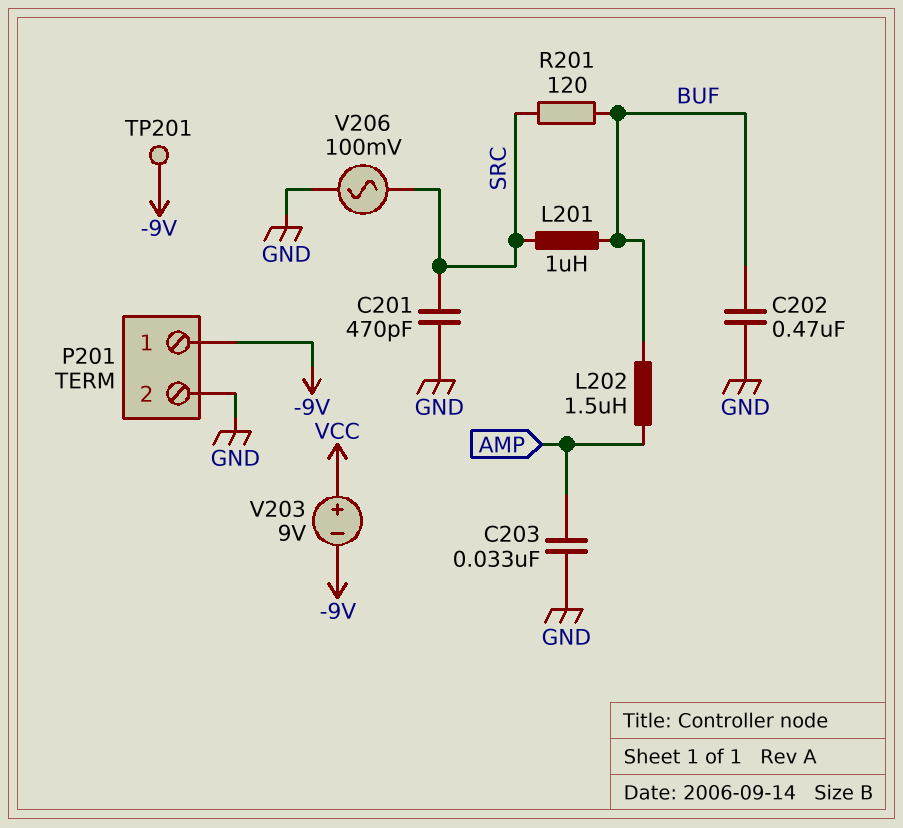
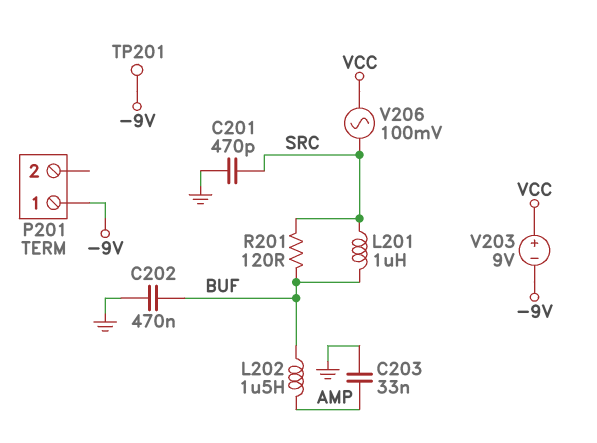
P201 pin 2: GND -> none
V206: AC 100mV (GND, SRC) -> AC 100mV (SRC, VCC)

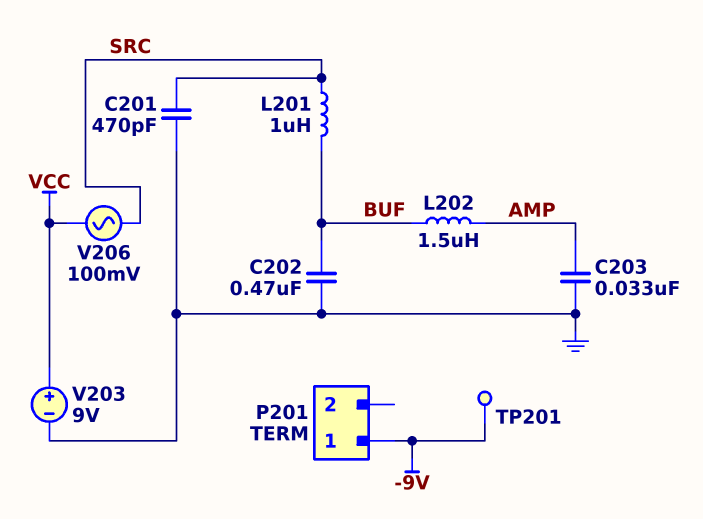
R201: 120 (BUF, SRC) -> none
V203: 9V (plus VCC, minus -9V) -> 9V (plus VCC, minus GND)

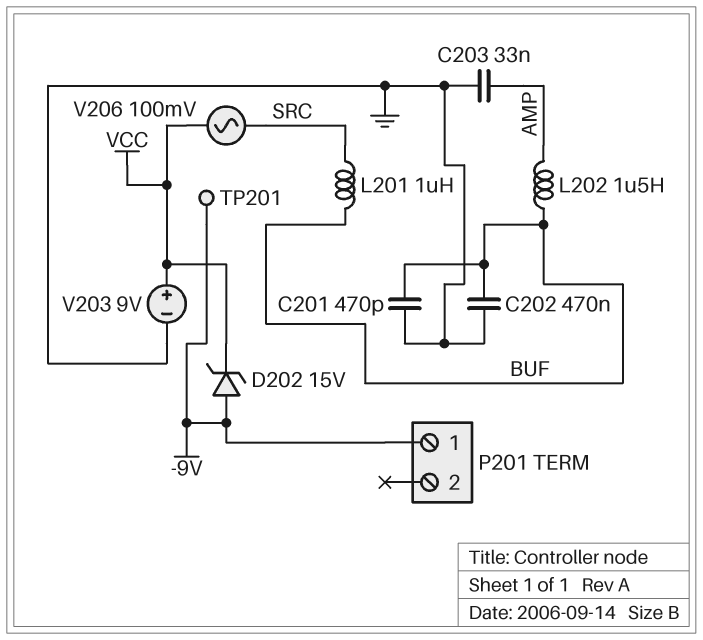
C201: 470pF (GND, SRC) -> 470pF (BUF, GND)
D202: none -> zener 15V (A -9V, K VCC)

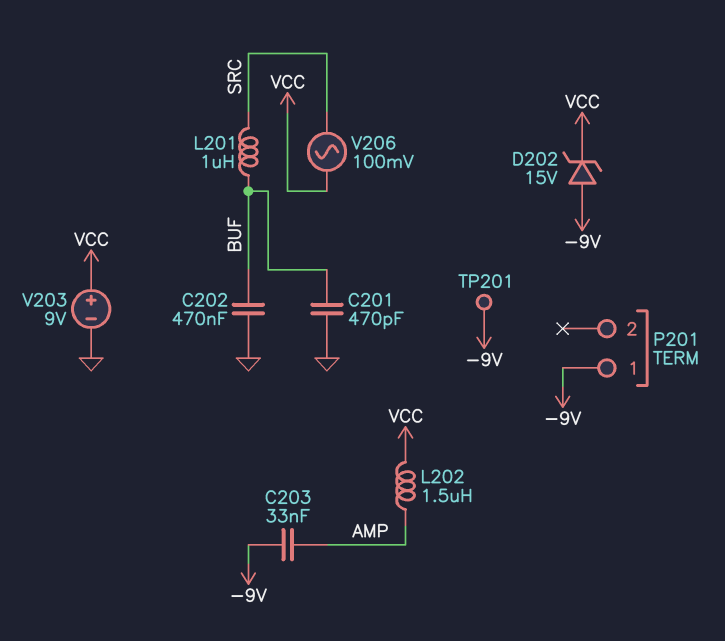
C203: 33nF (AMP, GND) -> 33nF (-9V, AMP)
L202: 1.5uH (AMP, BUF) -> 1.5uH (AMP, VCC)

